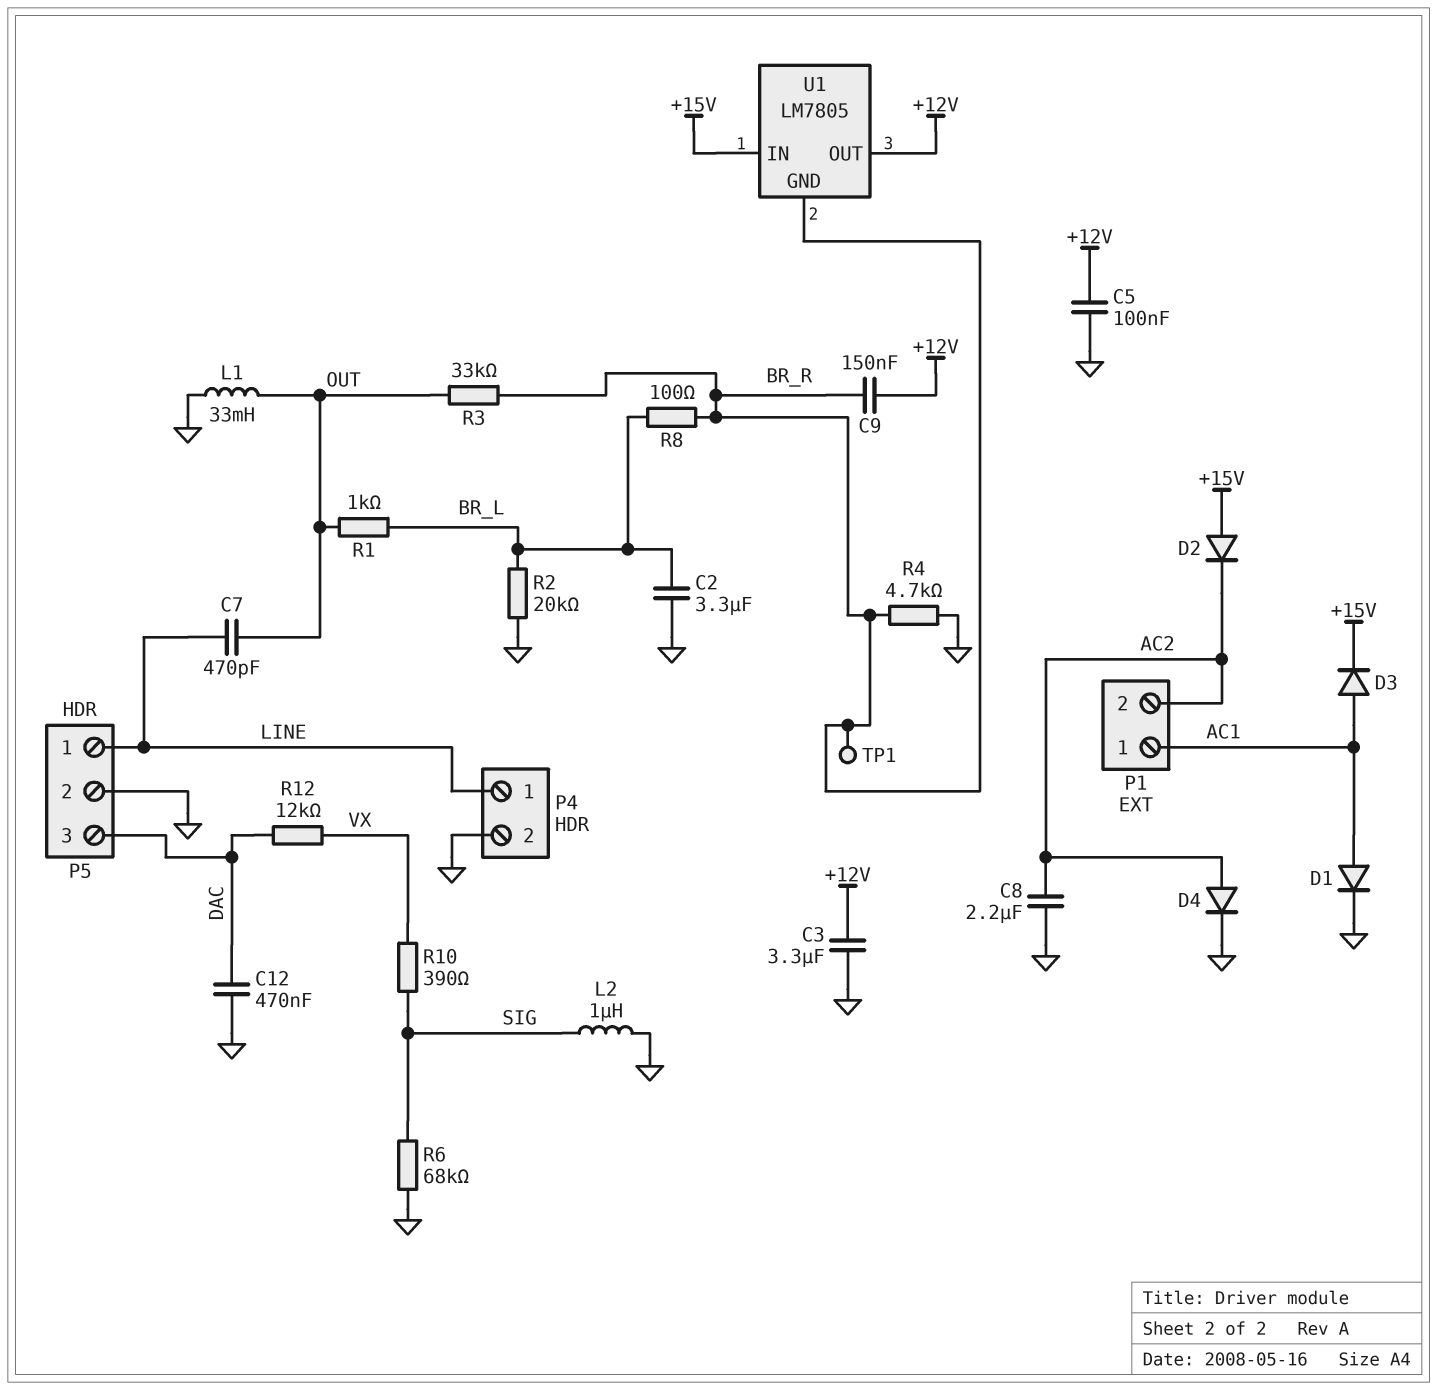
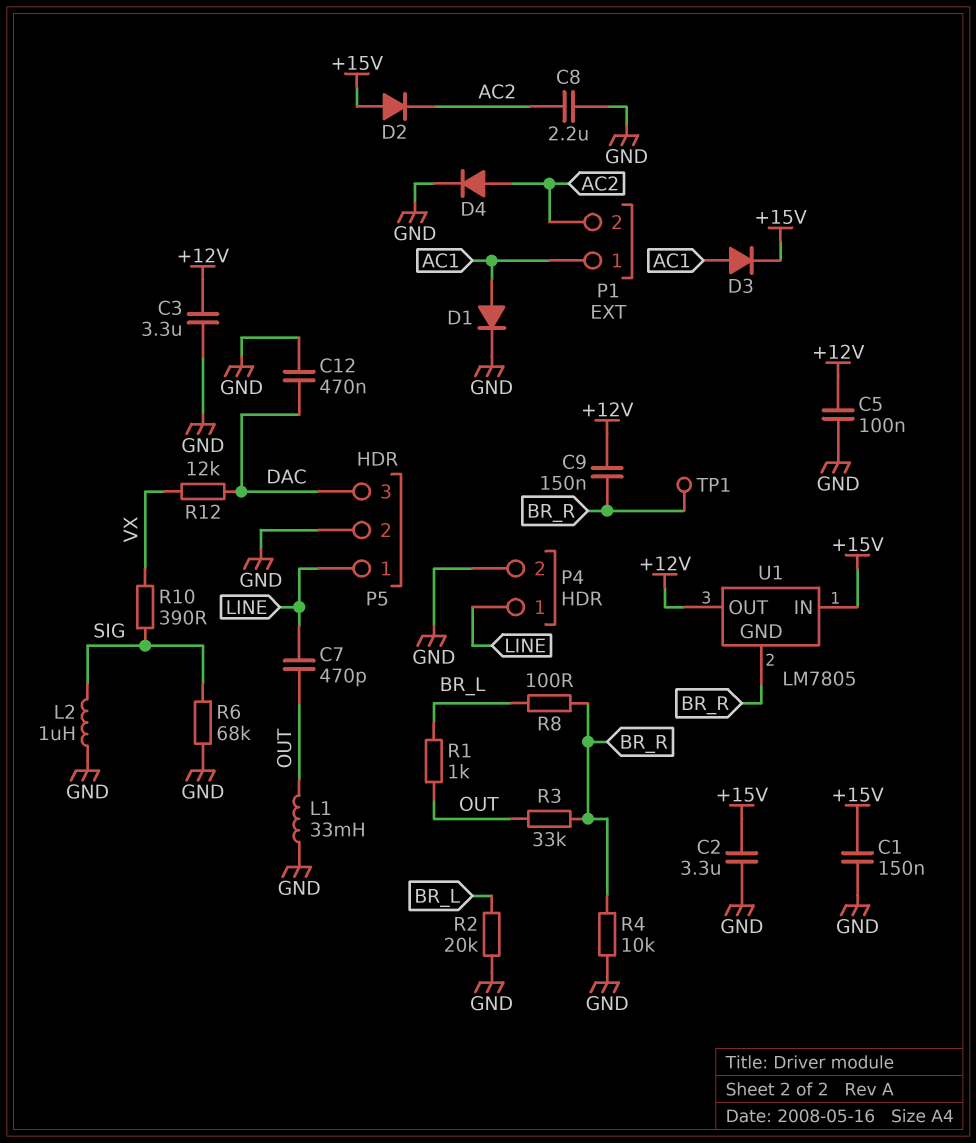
C1: none -> 150nF (+15V, GND)
C2: 3.3uF (BR_L, GND) -> 3.3uF (+15V, GND)
R4: 4.7k (BR_R, GND) -> 10k (BR_R, GND)

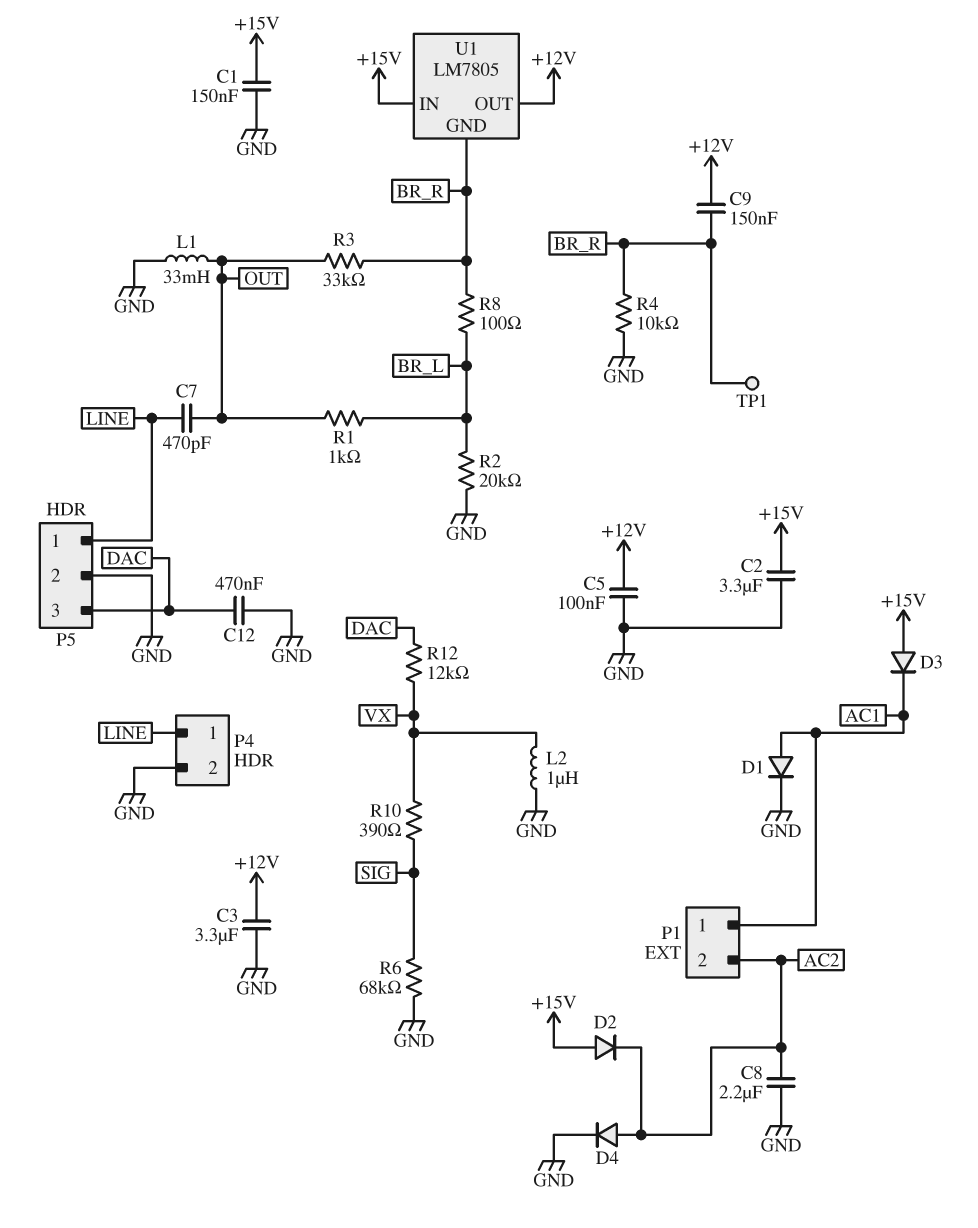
D3: diode (A AC1, K +15V) -> diode (A +15V, K AC1)
L2: 1uH (GND, SIG) -> 1uH (GND, VX)

